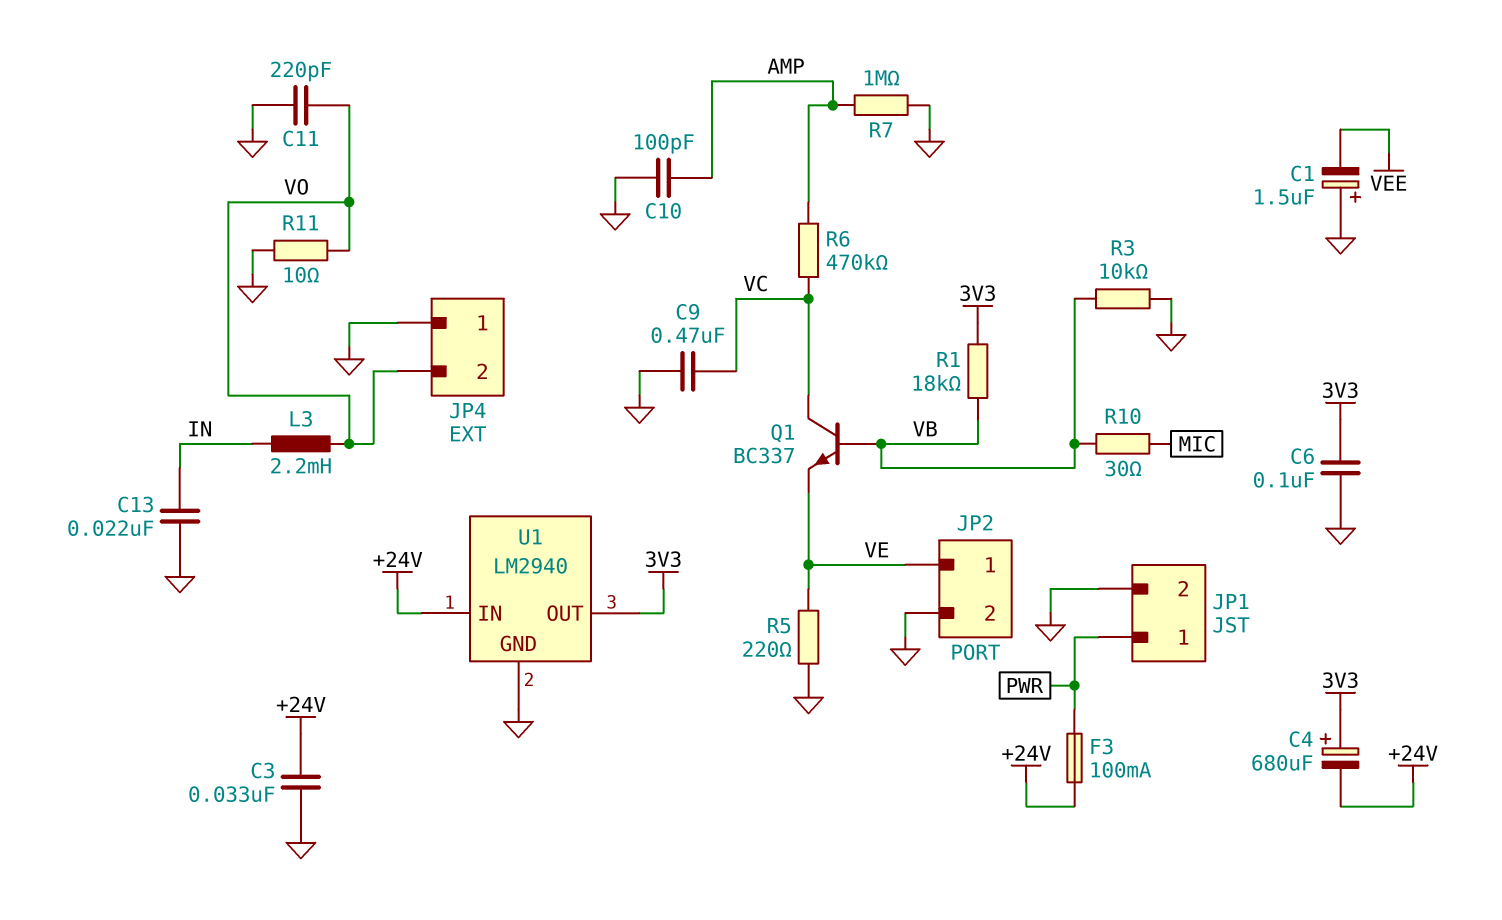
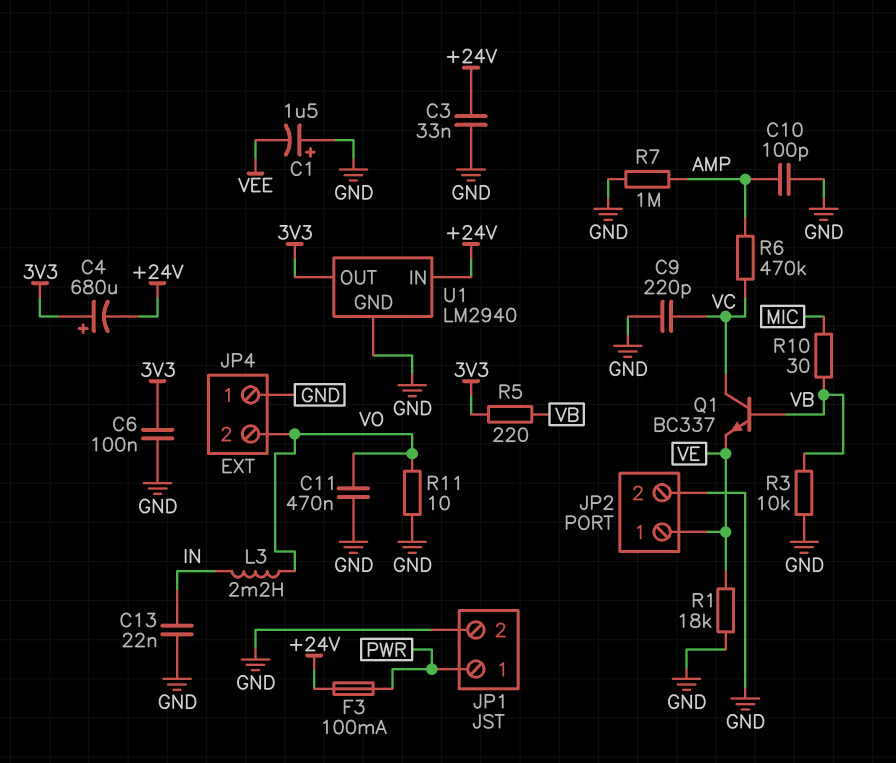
C9: 470nF (GND, VC) -> 220pF (GND, VC)
C11: 220pF (GND, VO) -> 470nF (GND, VO)
R1: 18k (3V3, VB) -> 18k (GND, VE)
R5: 220 (GND, VE) -> 220 (3V3, VB)

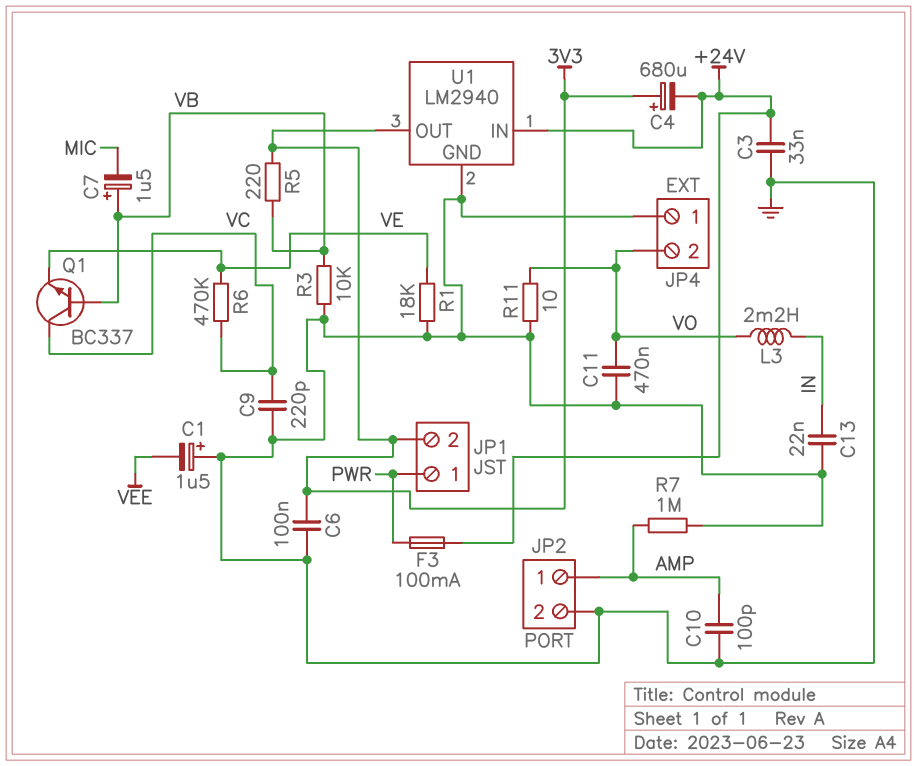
C7: none -> 1.5uF (plus VB, minus MIC)
JP1 pin 2: GND -> 3V3
JP2 pin 1: VE -> AMP
R6: 470k (AMP, VC) -> 470k (VC, VE)
R10: 30 (MIC, VB) -> none

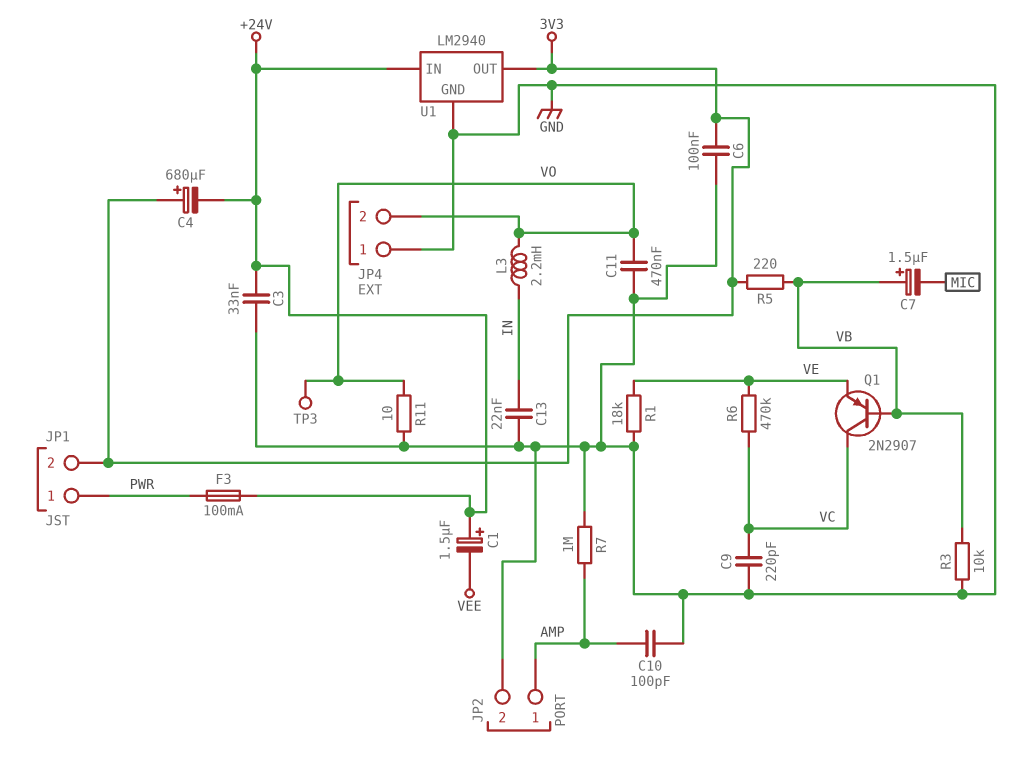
C1: 1.5uF (plus GND, minus VEE) -> 1.5uF (plus +24V, minus VEE)
Q1: NPN BC337 (B VB, C VC, E VE) -> PNP 2N2907 (B VB, C VC, E VE)
TP3: none -> test point (VO)

